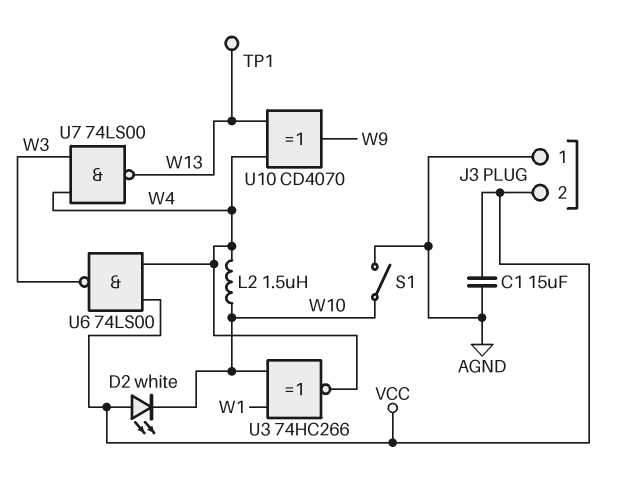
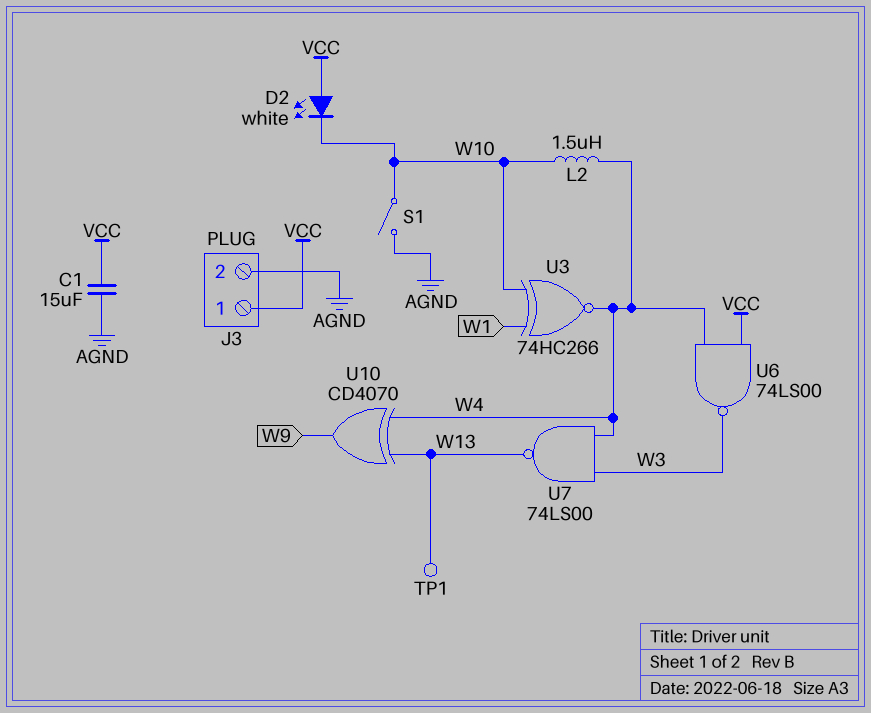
J3 pin 1: AGND -> VCC
J3 pin 2: VCC -> AGND

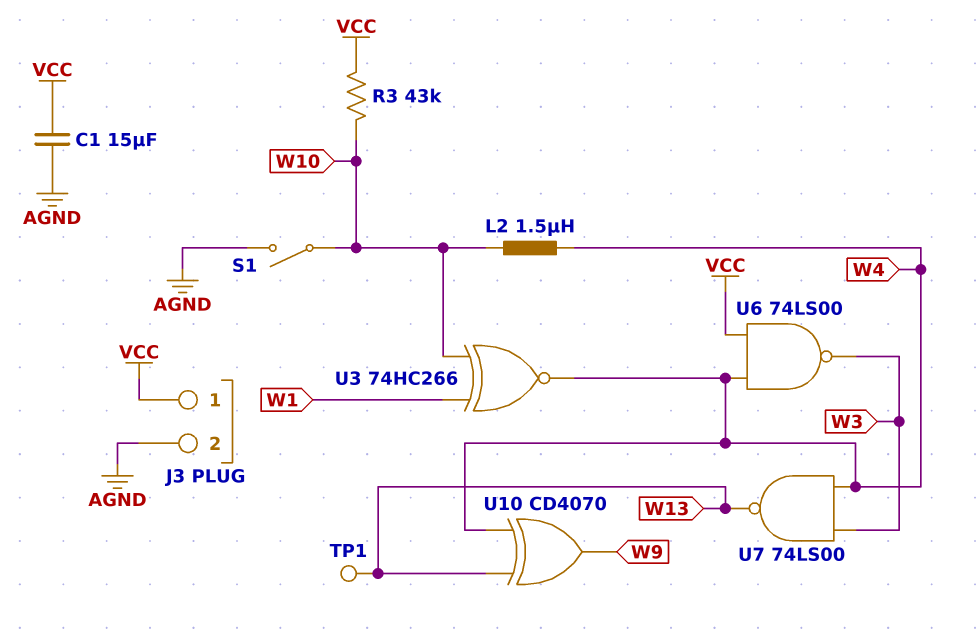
D2: LED white (A VCC, K W10) -> none
R3: none -> 43k (VCC, W10)

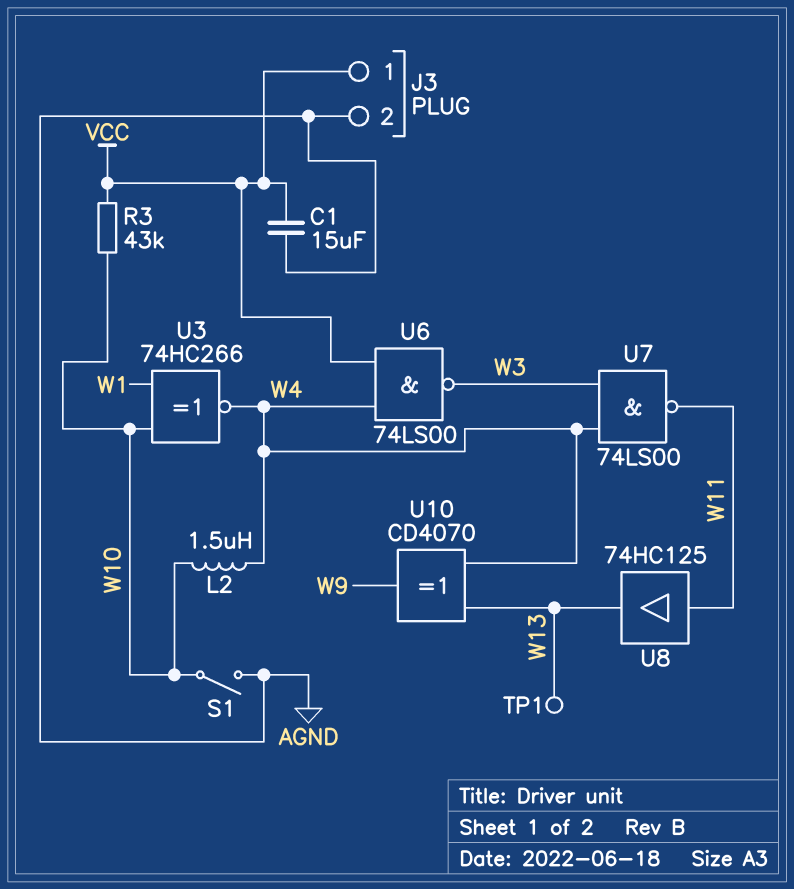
U7: NAND 74LS00 (in W3, in W4, out W13) -> NAND 74LS00 (in W3, in W4, out W11)
U8: none -> buffer 74HC125 (in W11, out W13)

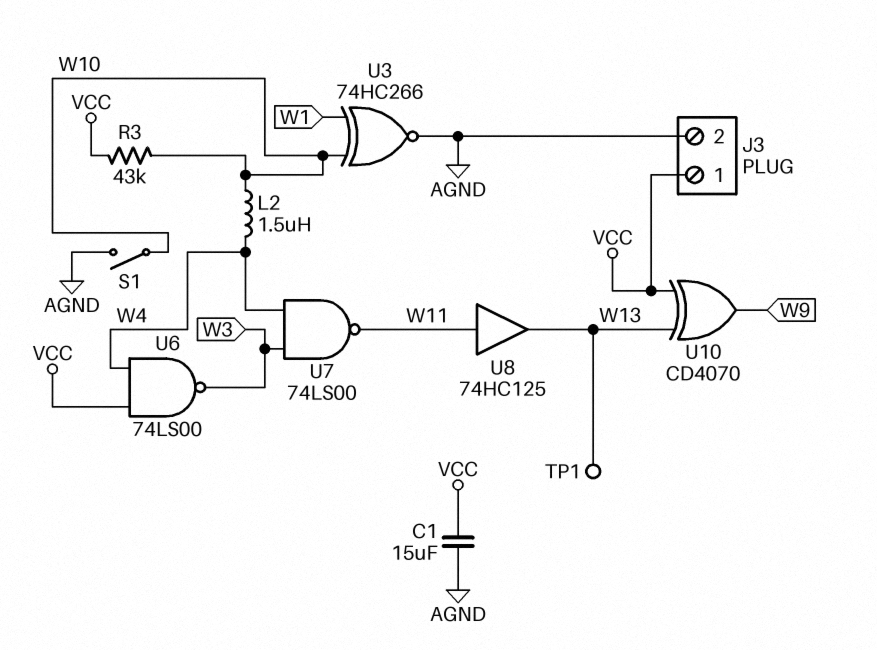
U3: XNOR 74HC266 (in W1, in W10, out W4) -> XNOR 74HC266 (in W1, in W10, out AGND)
U10: XOR CD4070 (in W4, in W13, out W9) -> XOR CD4070 (in VCC, in W13, out W9)

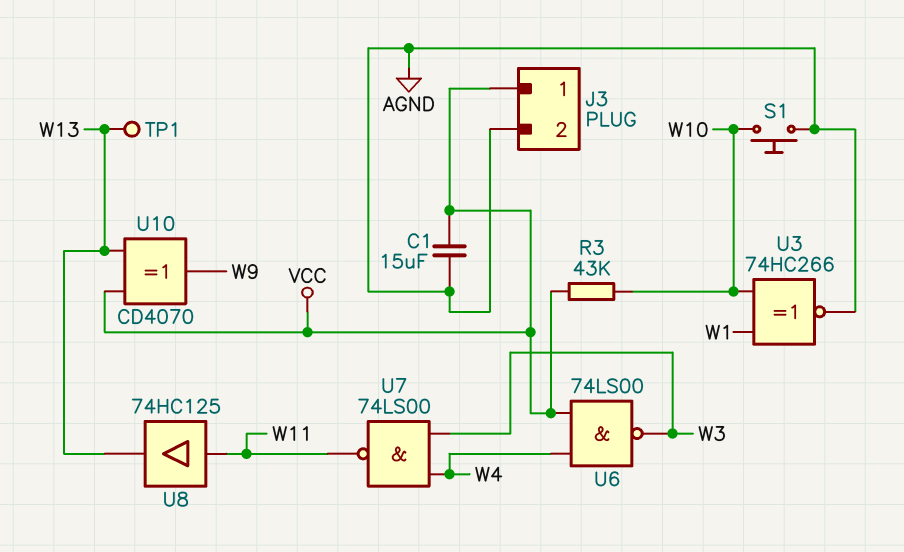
L2: 1.5uH (W4, W10) -> none
S1: switch (AGND, W10) -> button (AGND, W10)

